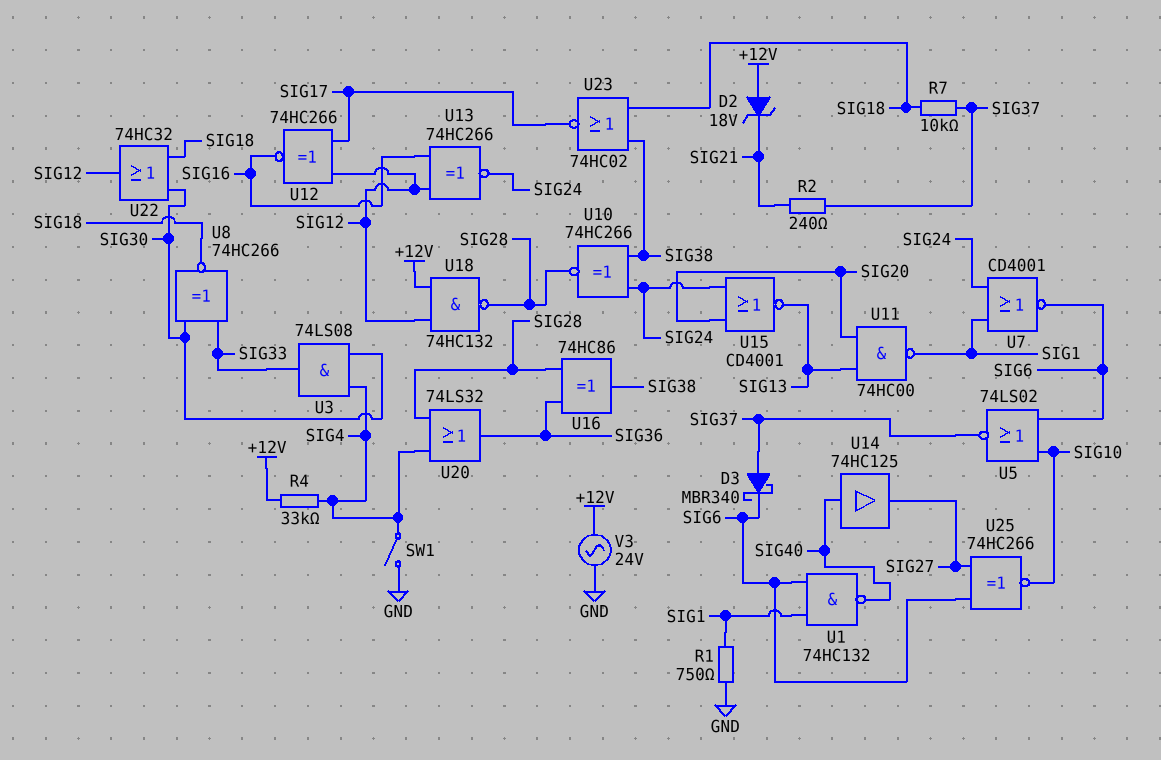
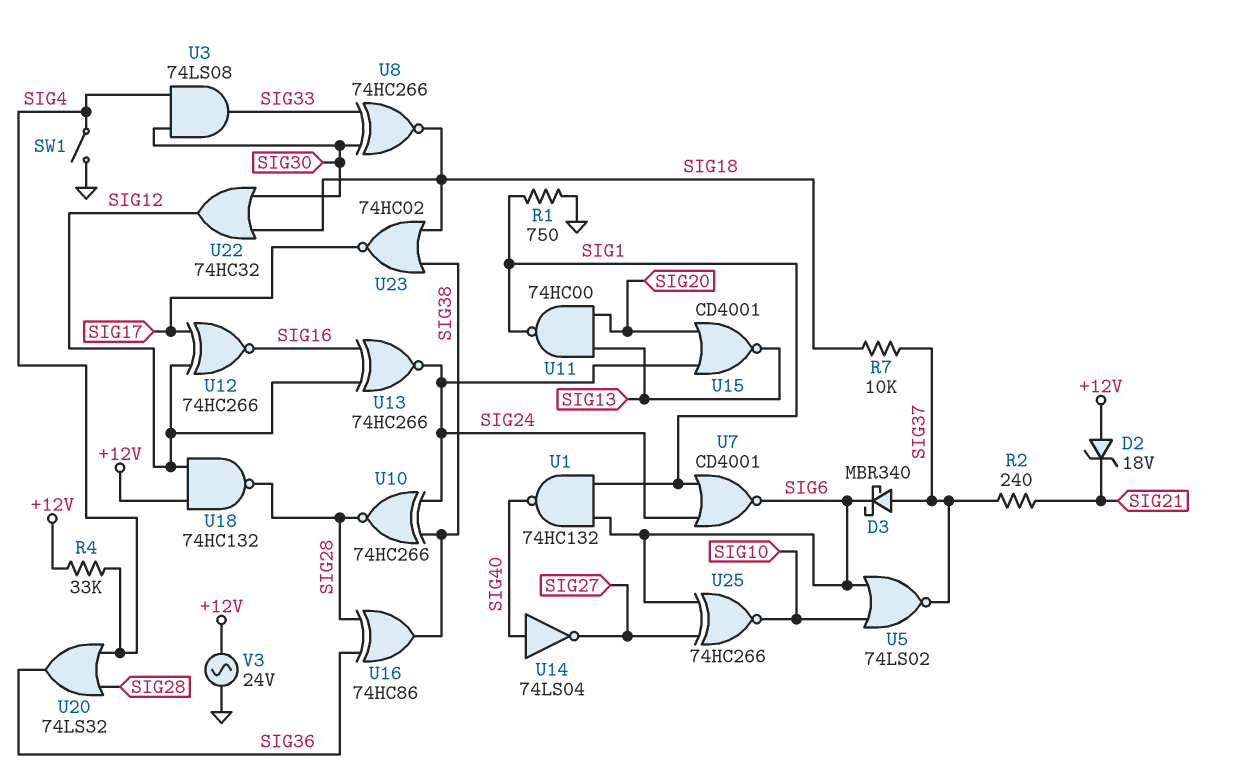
U14: buffer 74HC125 (in SIG40, out SIG27) -> NOT 74LS04 (in SIG40, out SIG27)

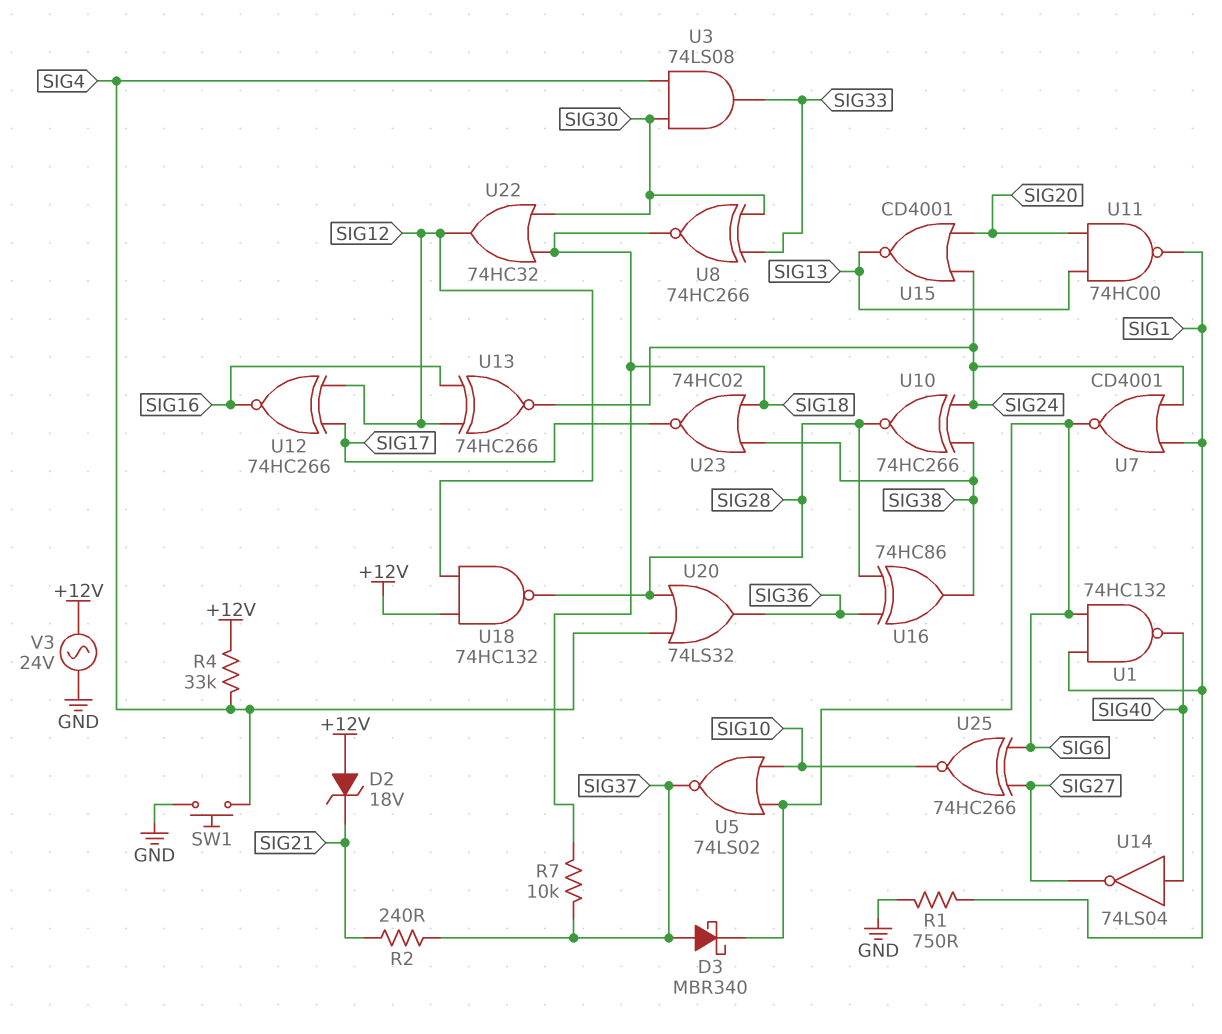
SW1: switch (GND, SIG4) -> button (GND, SIG4)

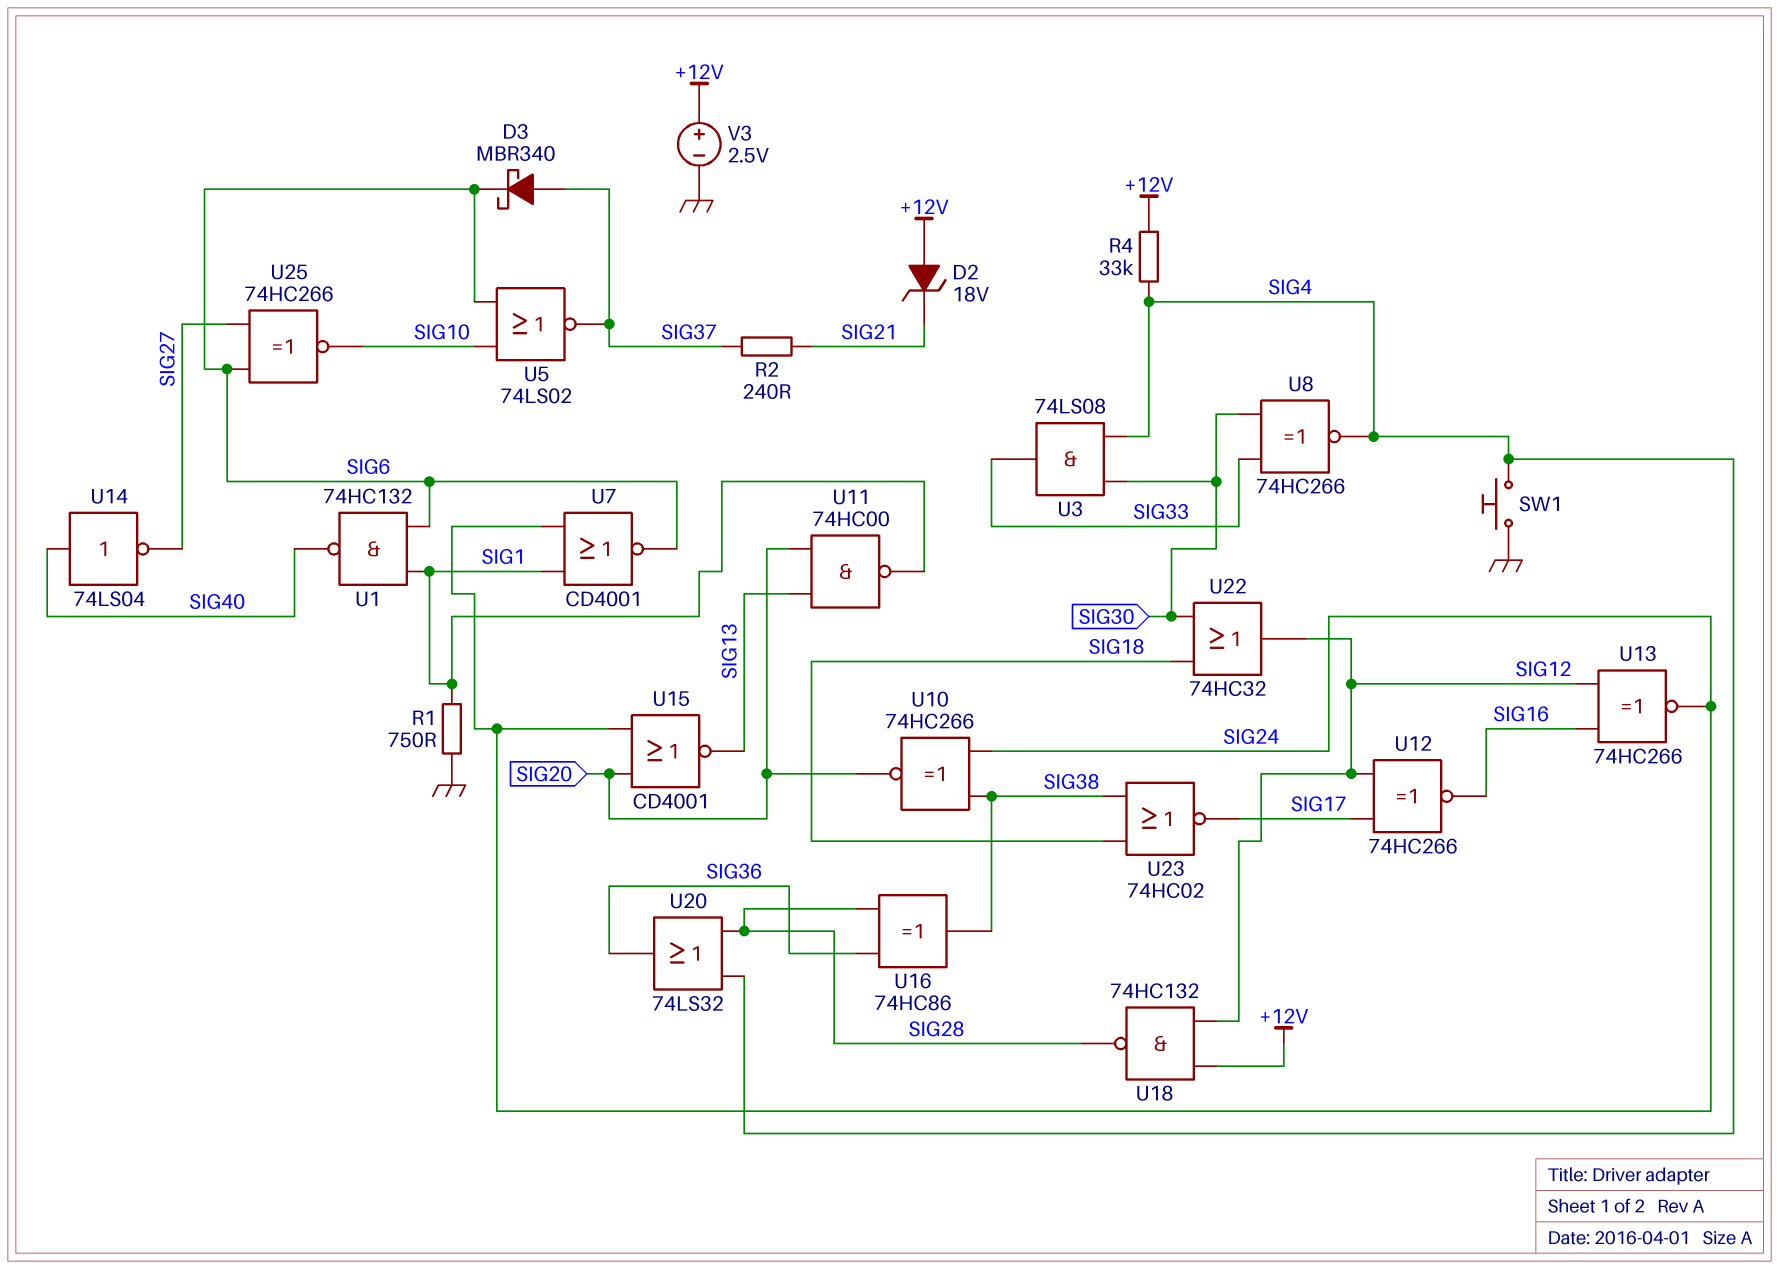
R7: 10k (SIG18, SIG37) -> none
U8: XNOR 74HC266 (in SIG30, in SIG33, out SIG18) -> XNOR 74HC266 (in SIG30, in SIG33, out SIG4)
U10: XNOR 74HC266 (in SIG24, in SIG38, out SIG28) -> XNOR 74HC266 (in SIG24, in SIG38, out SIG20)
V3: AC 24V (+12V, GND) -> 2.5V (plus +12V, minus GND)

